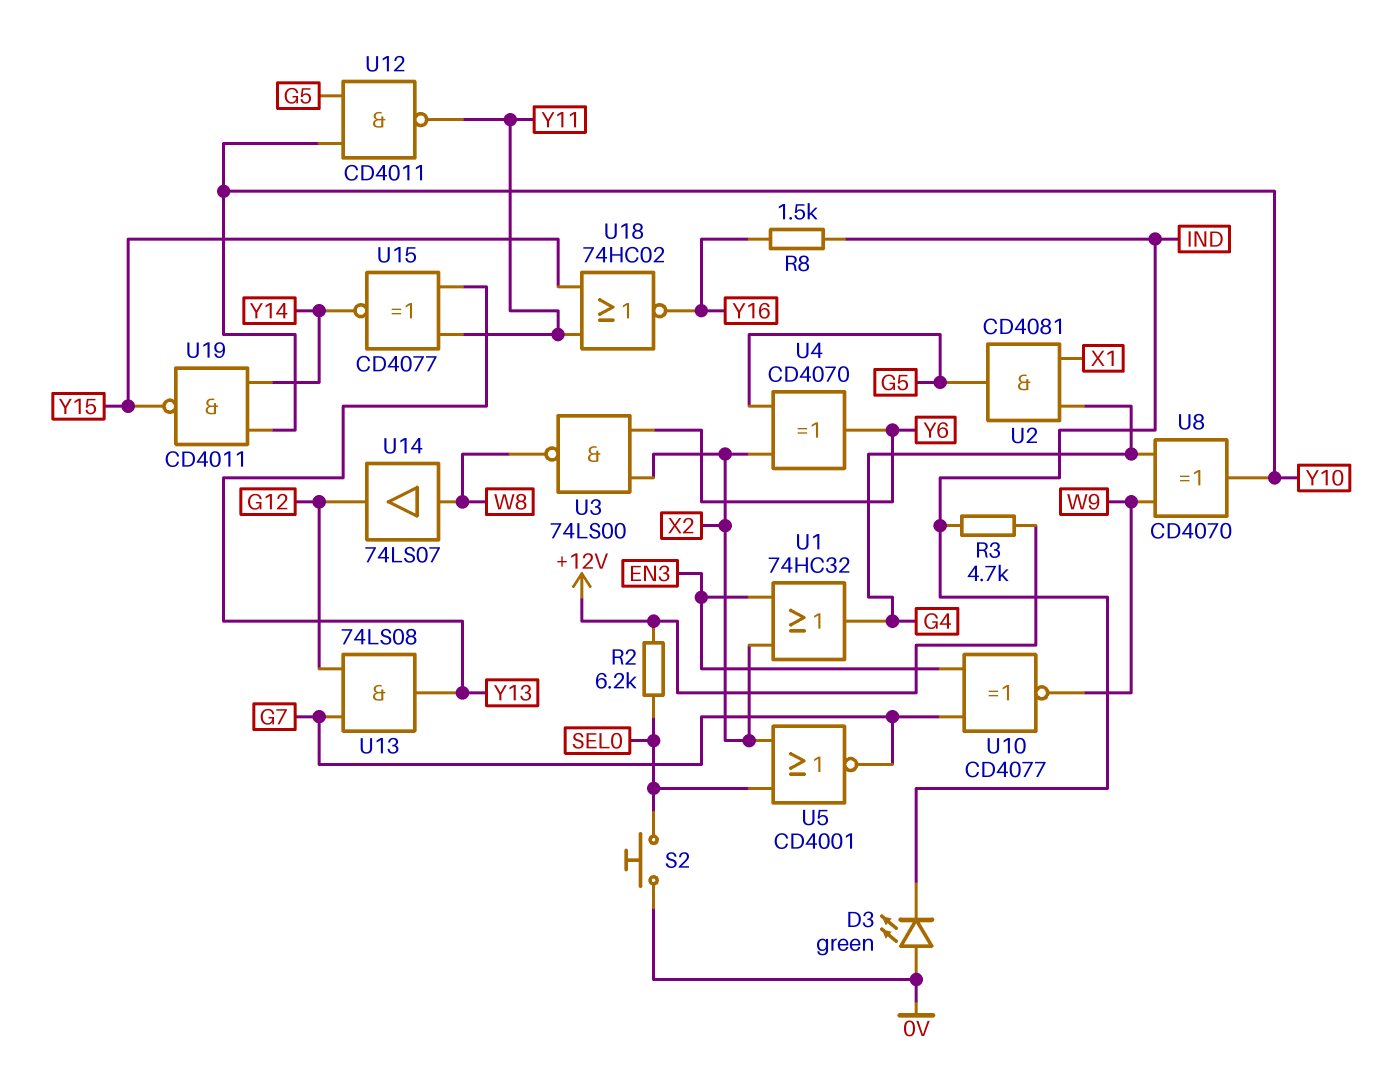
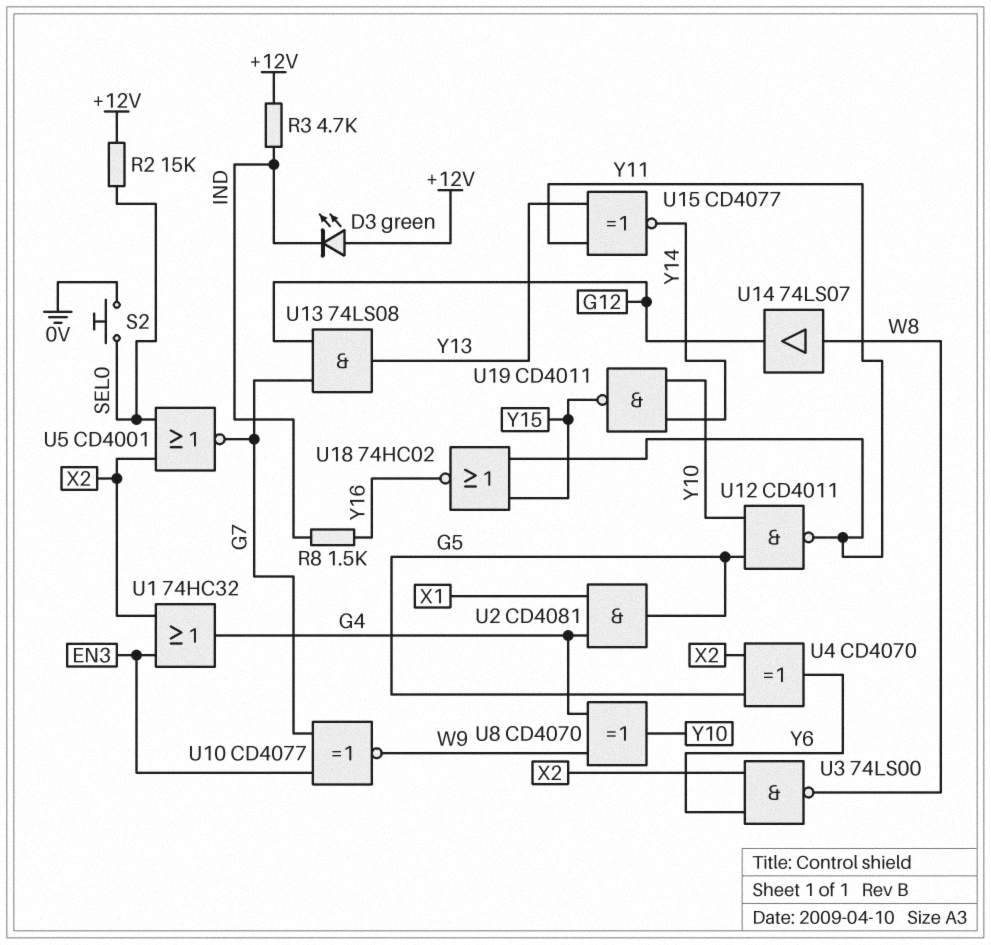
D3: LED green (A 0V, K IND) -> LED green (A +12V, K IND)
R2: 6.2k (+12V, SEL0) -> 15k (+12V, SEL0)

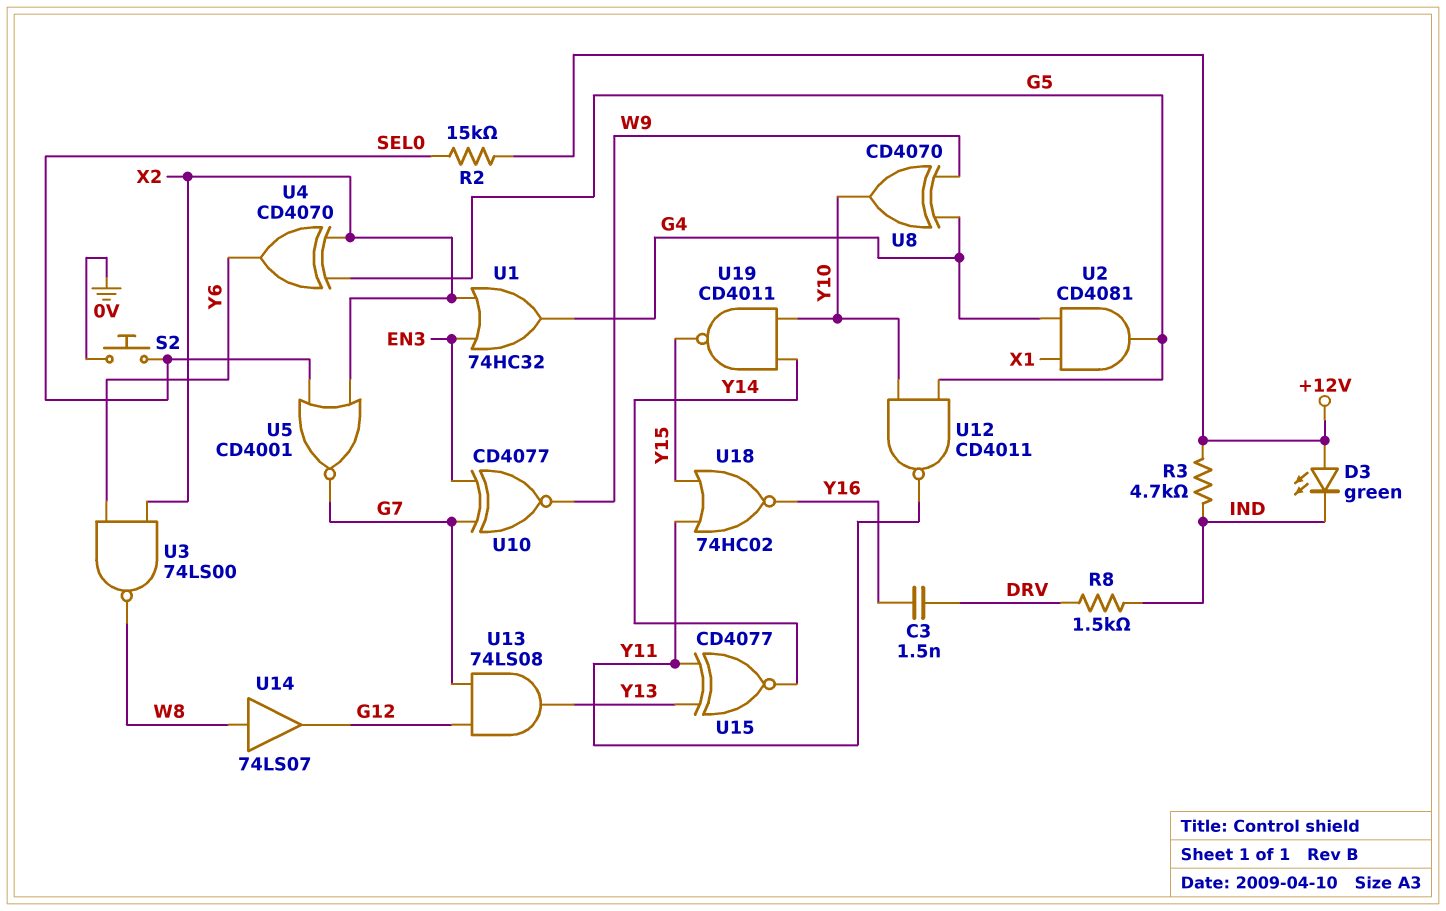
C3: none -> 1.5nF (DRV, Y16)
R8: 1.5k (IND, Y16) -> 1.5k (DRV, IND)

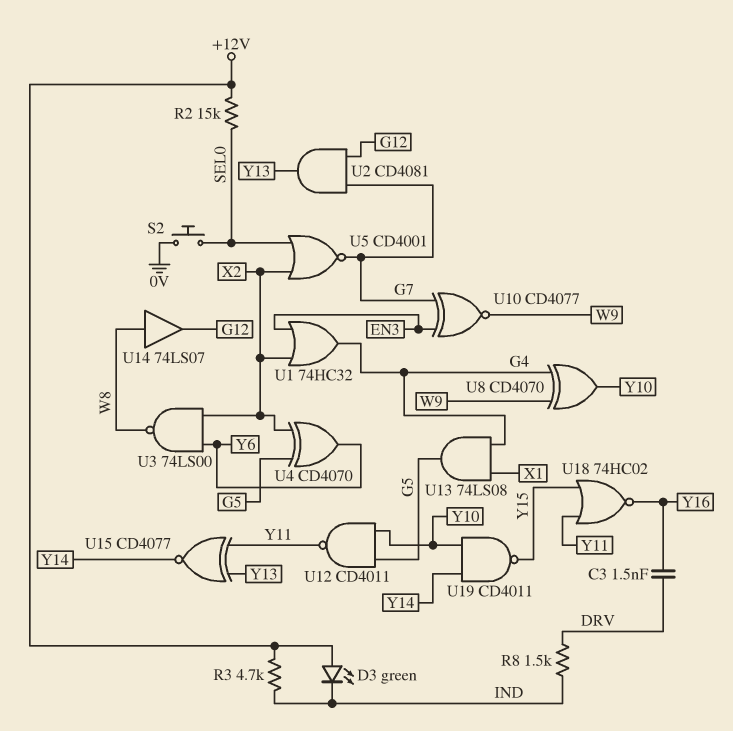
U2: AND CD4081 (in G4, in X1, out G5) -> AND CD4081 (in G7, in G12, out Y13)
U13: AND 74LS08 (in G7, in G12, out Y13) -> AND 74LS08 (in G4, in X1, out G5)

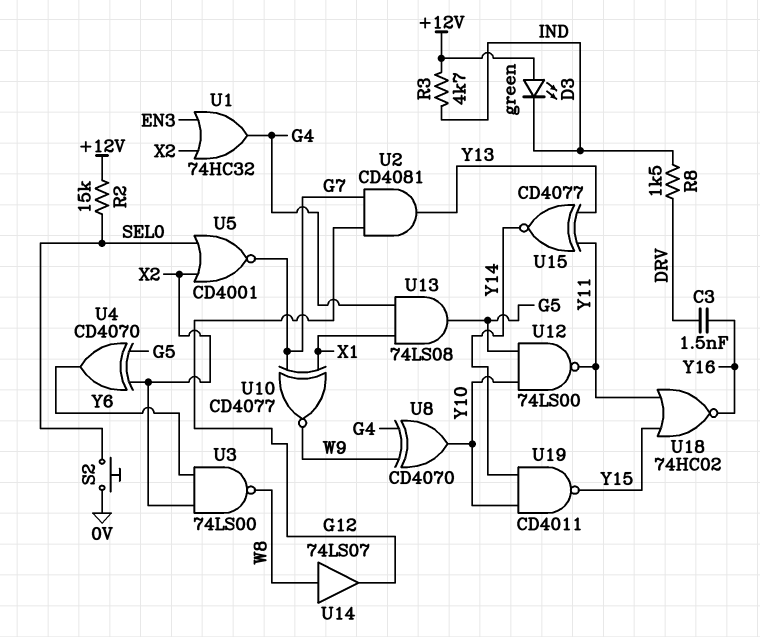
U10: XNOR CD4077 (in EN3, in G7, out W9) -> XNOR CD4077 (in G7, in X1, out W9)
U12: NAND CD4011 (in G5, in Y10, out Y11) -> NAND 74LS00 (in G5, in Y10, out Y11)

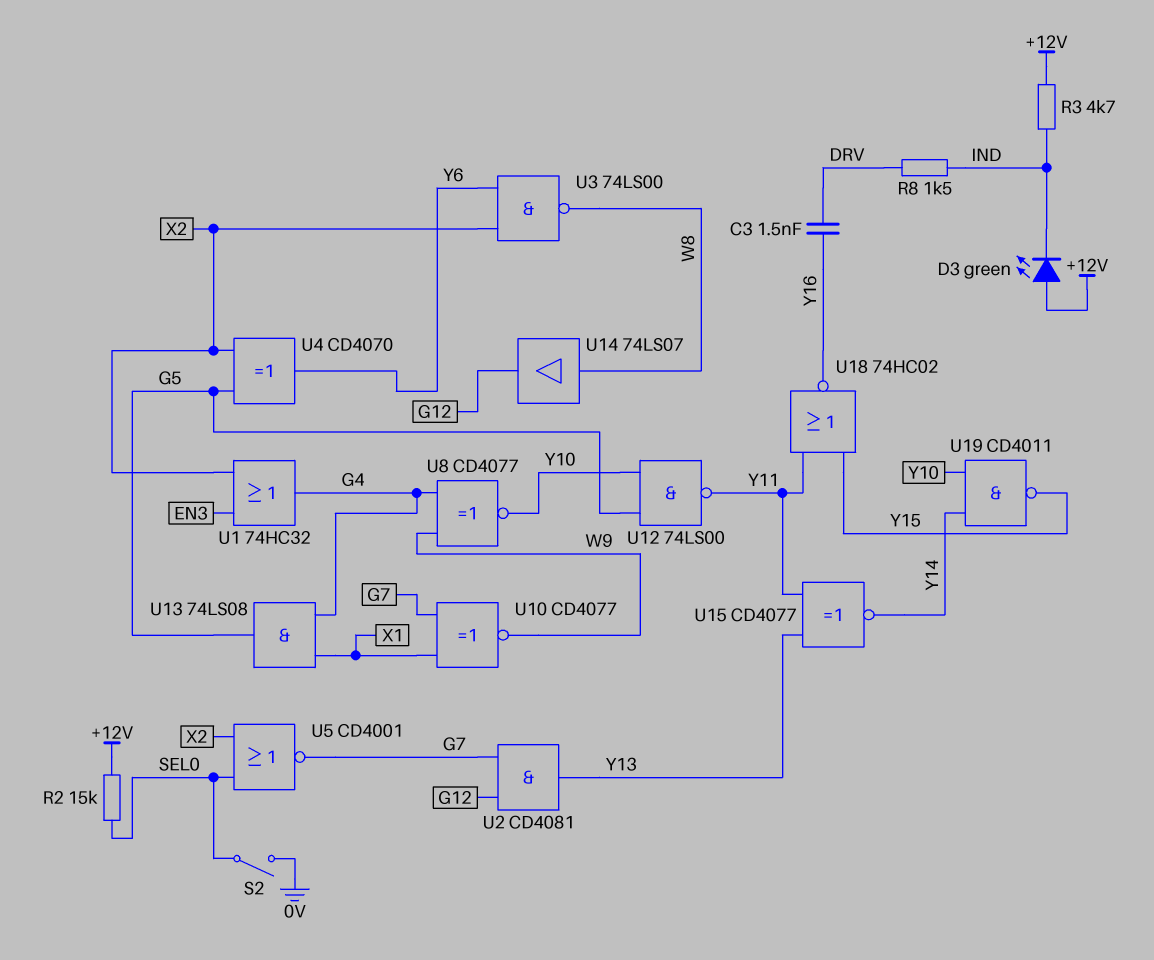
S2: button (0V, SEL0) -> switch (0V, SEL0)
U8: XOR CD4070 (in G4, in W9, out Y10) -> XNOR CD4077 (in G4, in W9, out Y10)

